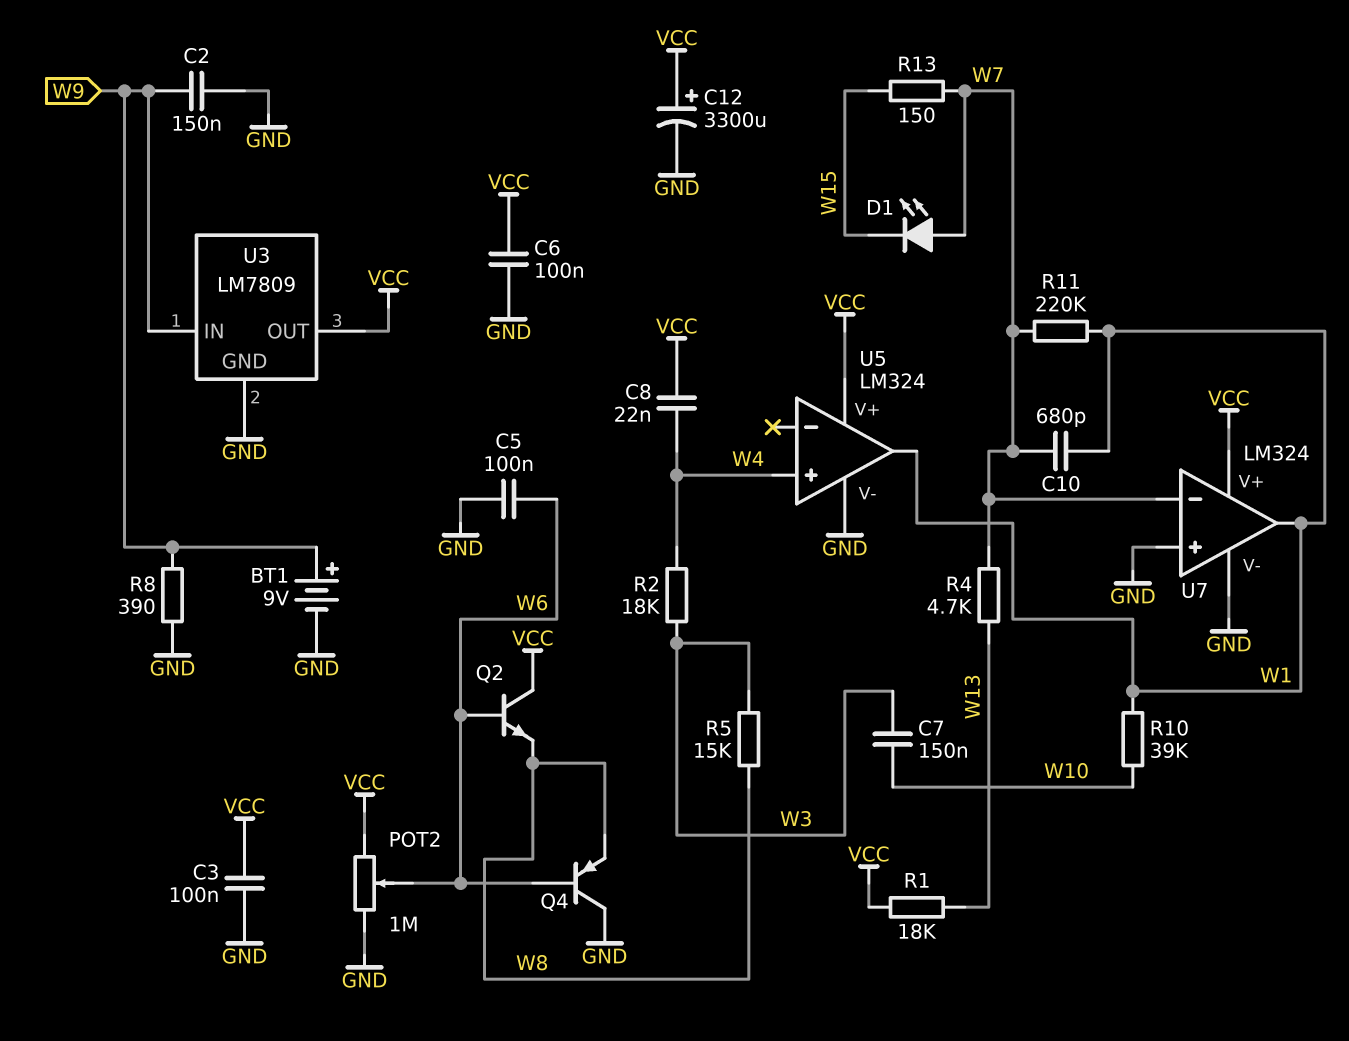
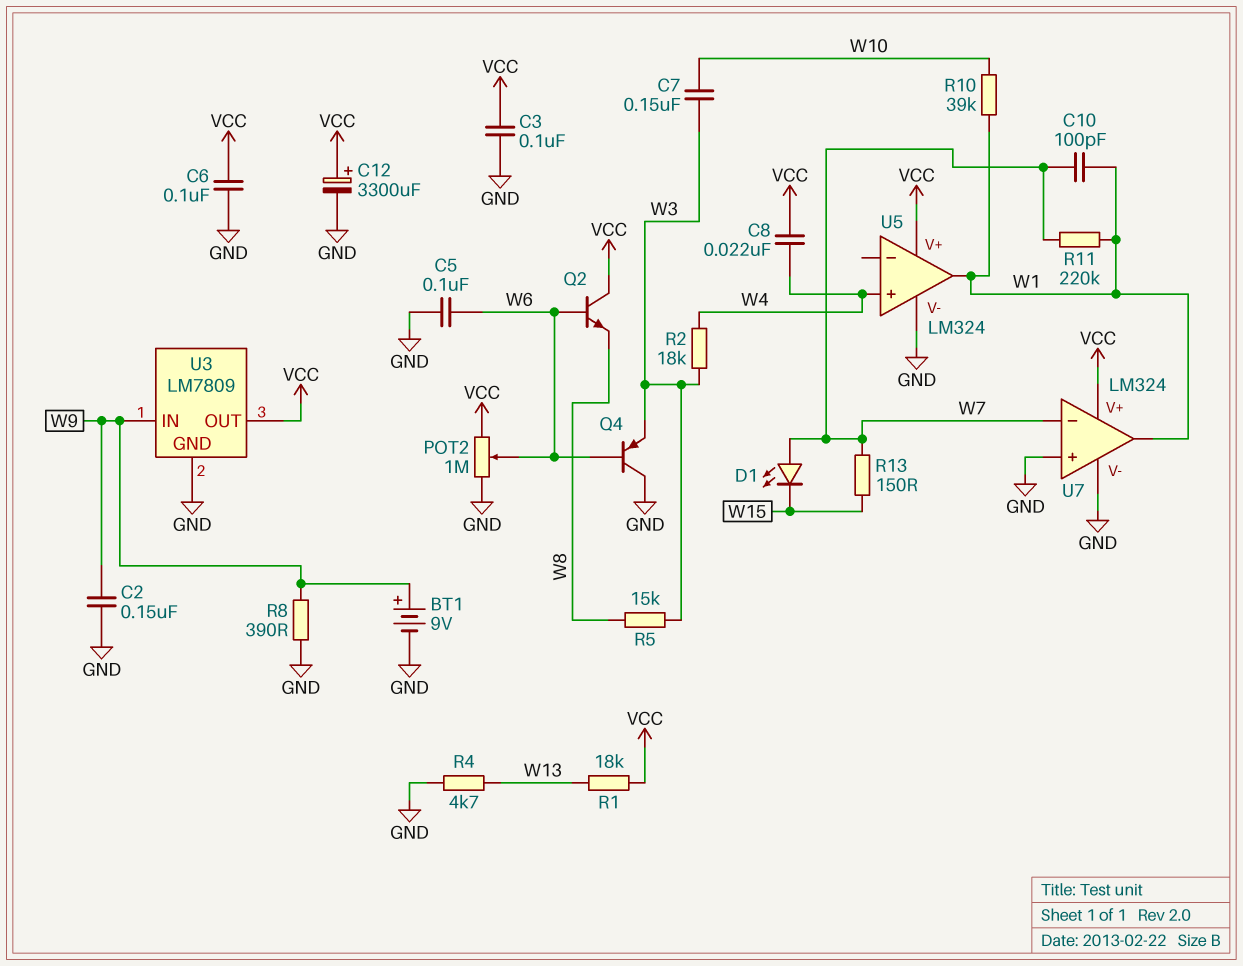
C10: 680pF (W1, W7) -> 100pF (W1, W7)
Q4: PNP (B W6, C GND, E W8) -> PNP (B W6, C GND, E W3)
R4: 4.7k (W7, W13) -> 4.7k (GND, W13)

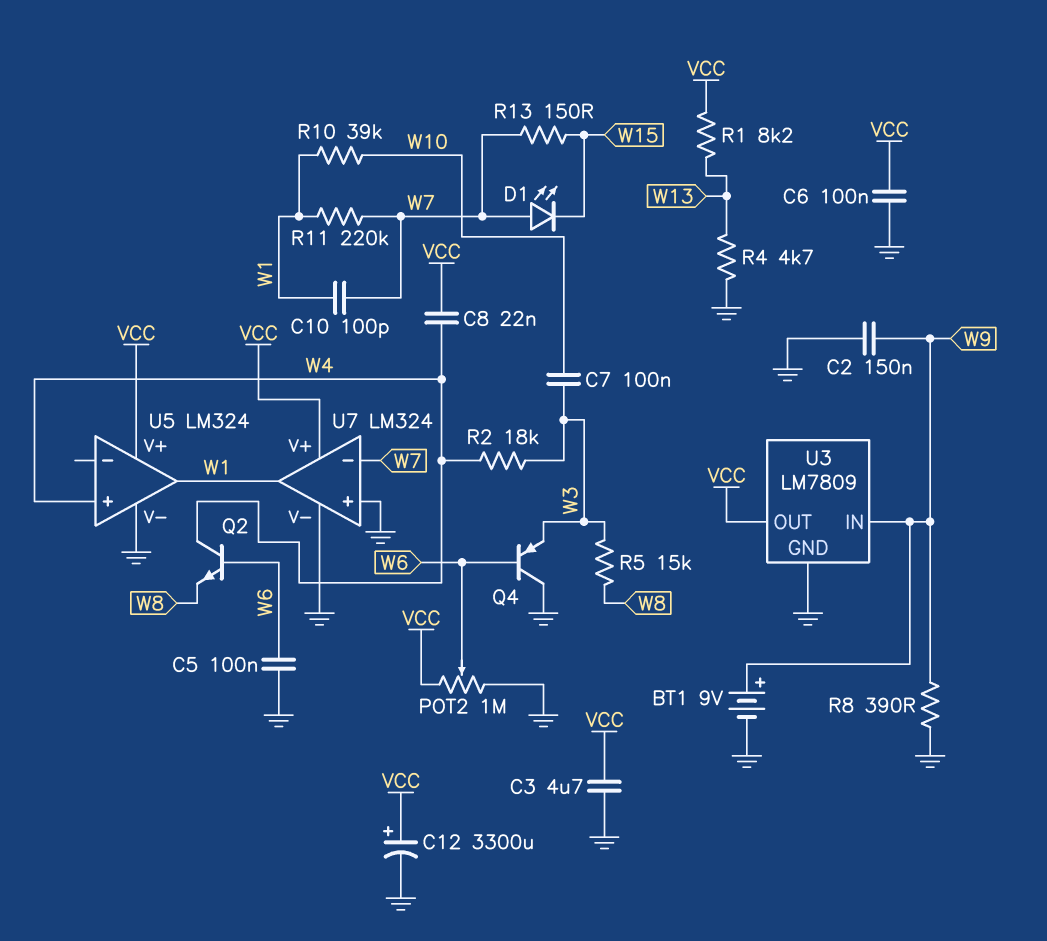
C3: 100nF (GND, VCC) -> 4.7uF (GND, VCC)
C7: 150nF (W3, W10) -> 100nF (W3, W10)
Q2: NPN (B W6, C VCC, E W8) -> NPN (B W6, C W4, E W8)
R1: 18k (VCC, W13) -> 8.2k (VCC, W13)

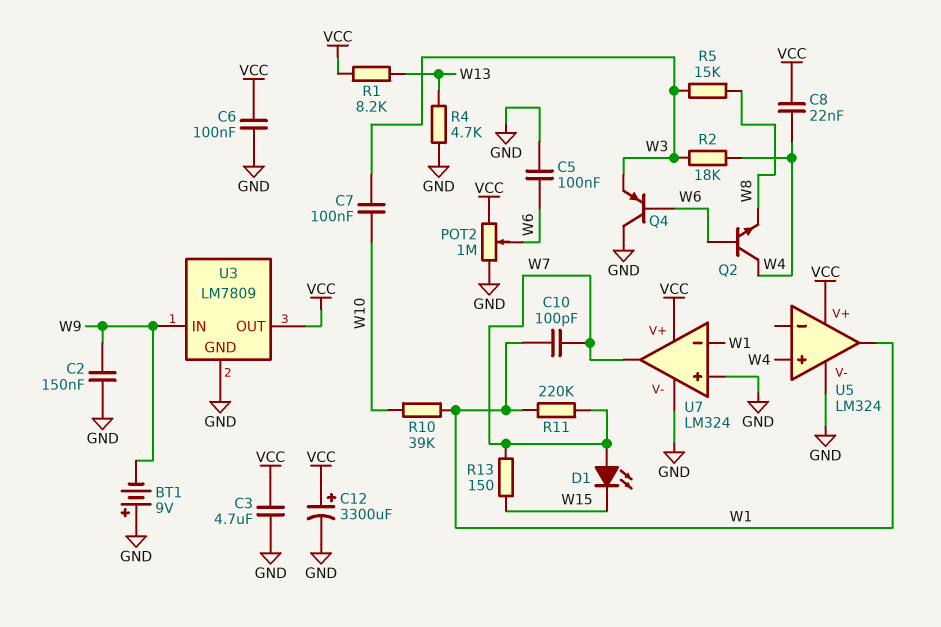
BT1: 9V (plus W9, minus GND) -> 9V (plus GND, minus W9)
R8: 390 (GND, W9) -> none
U7 pin in-: W7 -> W1
U7 pin out: W1 -> W7

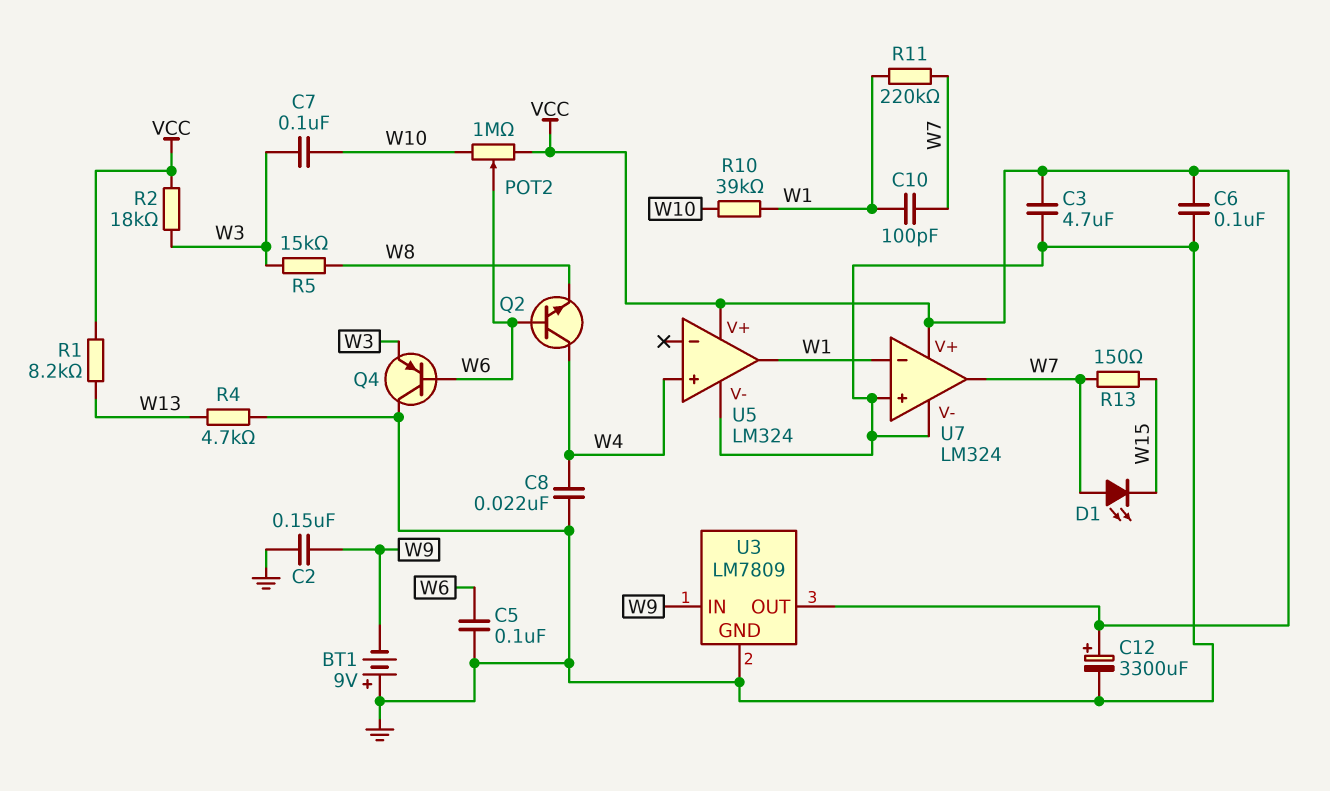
C8: 22nF (VCC, W4) -> 22nF (GND, W4)
POT2: 1M (GND, VCC, wiper W6) -> 1M (VCC, W10, wiper W6)
R2: 18k (W3, W4) -> 18k (VCC, W3)

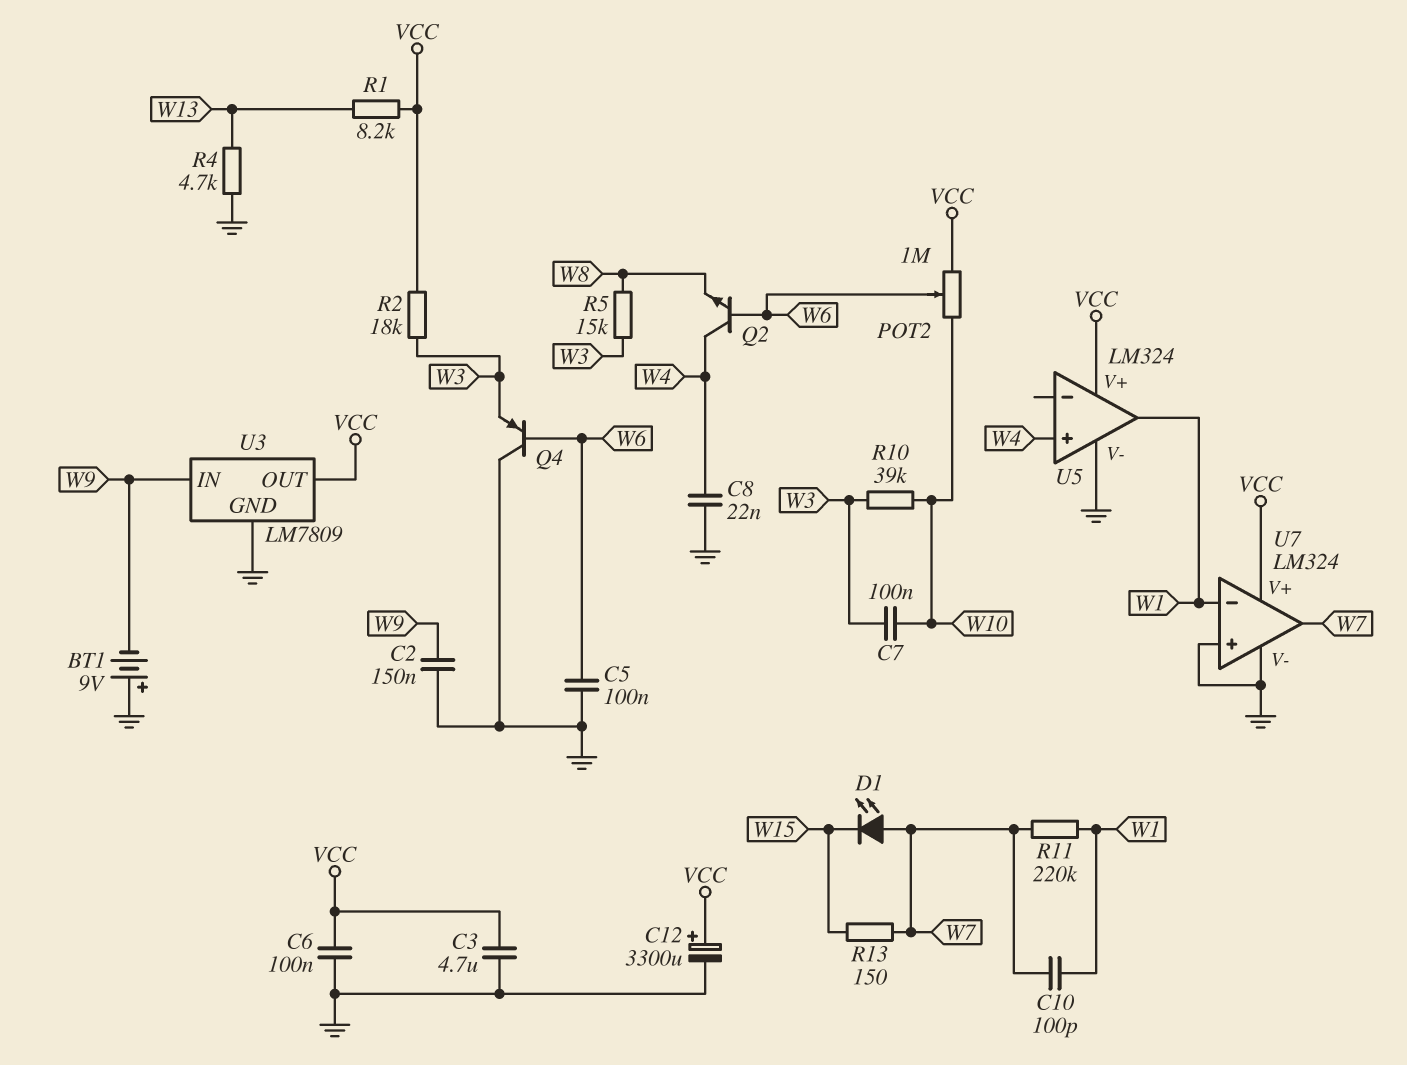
R10: 39k (W1, W10) -> 39k (W3, W10)

